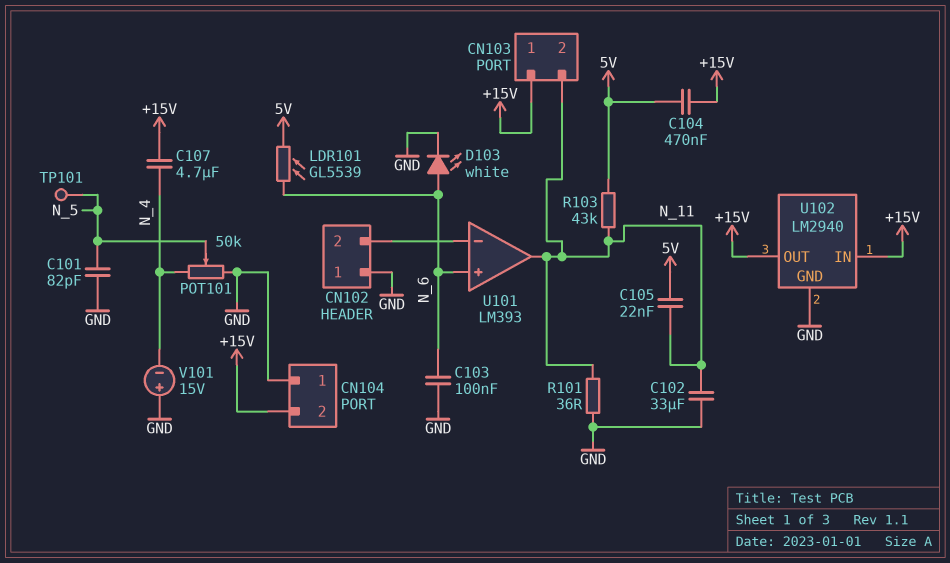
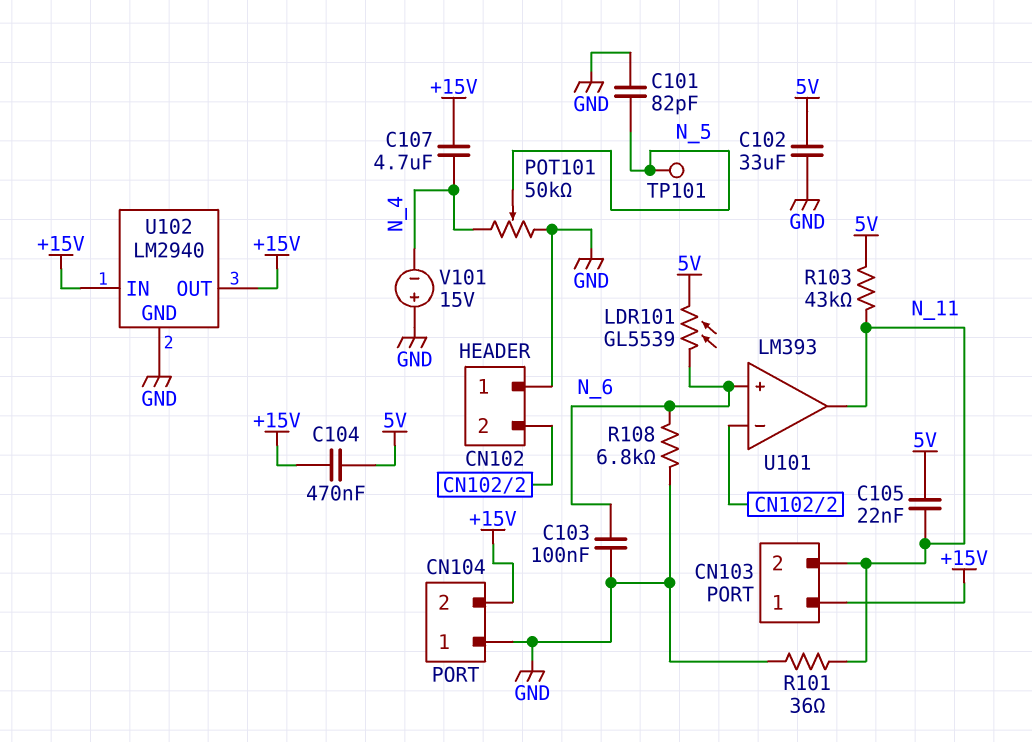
C102: 33uF (GND, N_11) -> 33uF (5V, GND)
D103: LED white (A N_6, K GND) -> none
R108: none -> 6.8k (GND, N_6)

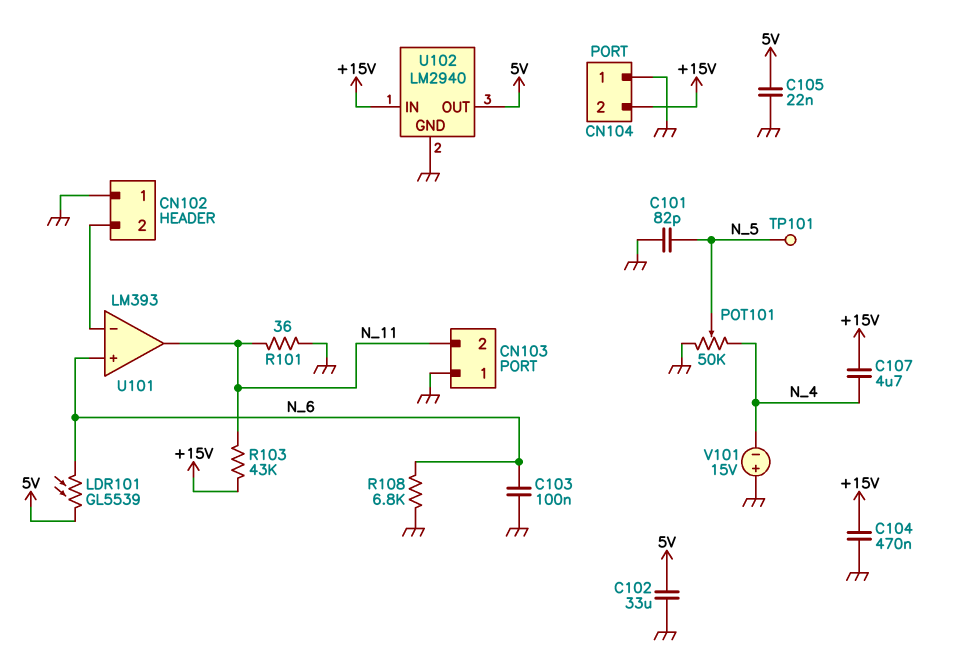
C104: 470nF (+15V, 5V) -> 470nF (+15V, GND)
C105: 22nF (5V, N_11) -> 22nF (5V, GND)
CN103 pin 1: +15V -> GND
R103: 43k (5V, N_11) -> 43k (+15V, N_11)
U102 pin OUT: +15V -> 5V

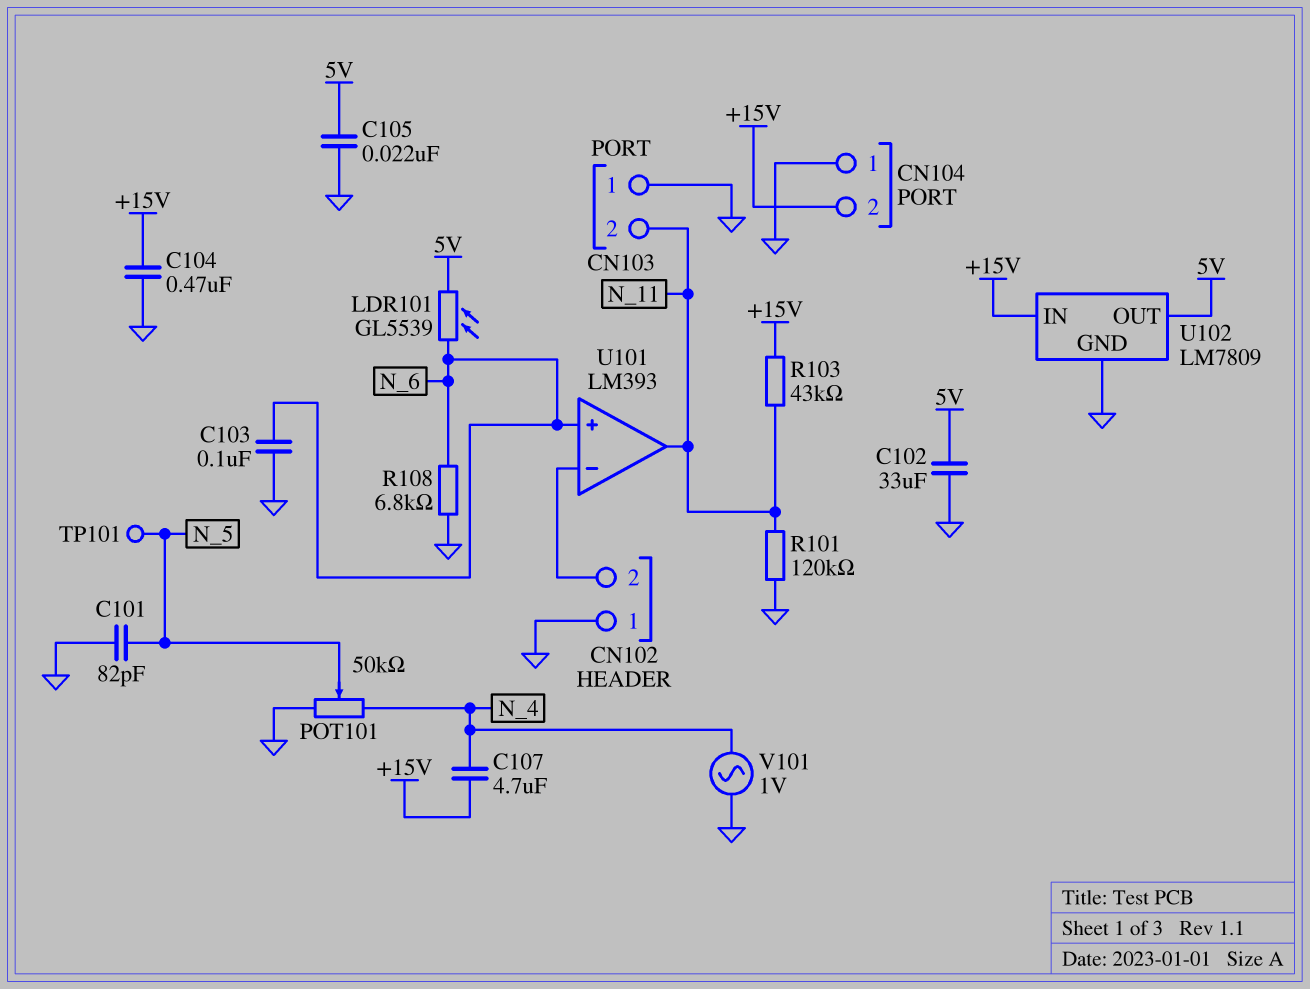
R101: 36 (GND, N_11) -> 120k (GND, N_11)
U102: LM2940 -> LM7809
V101: 15V (plus GND, minus N_4) -> AC 1V (GND, N_4)

